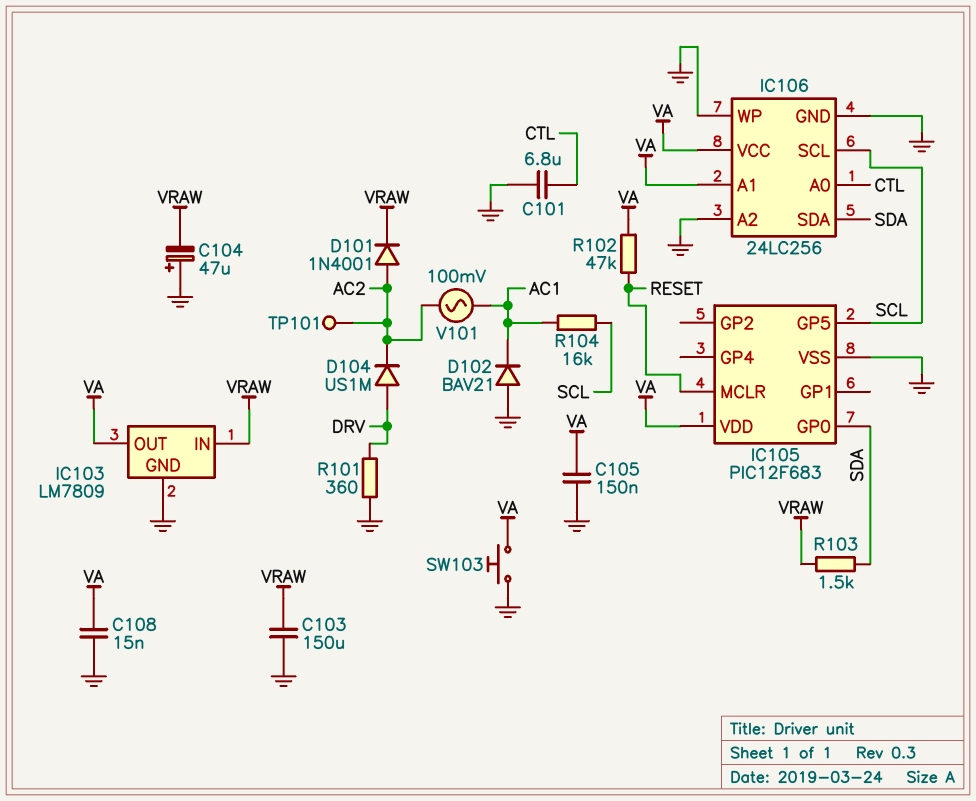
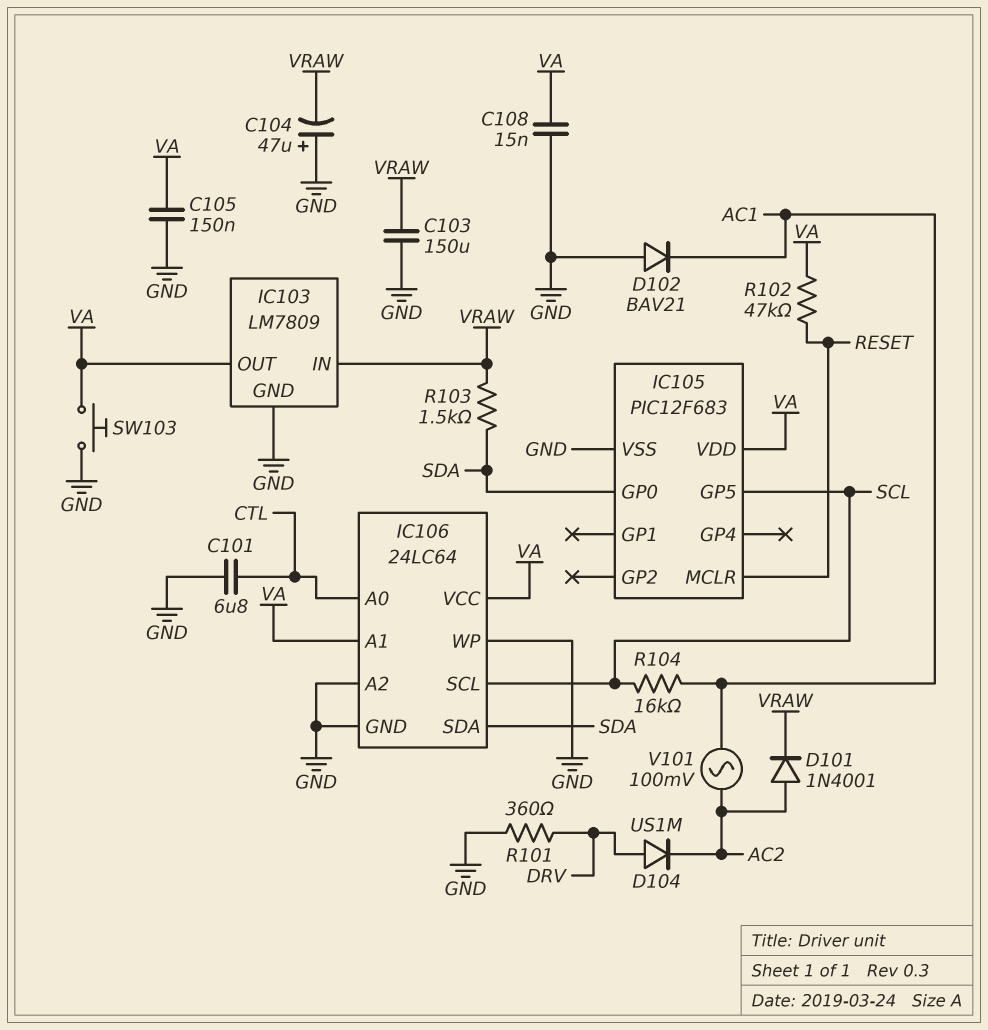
IC106: 24LC256 -> 24LC64
TP101: test point (AC2) -> none

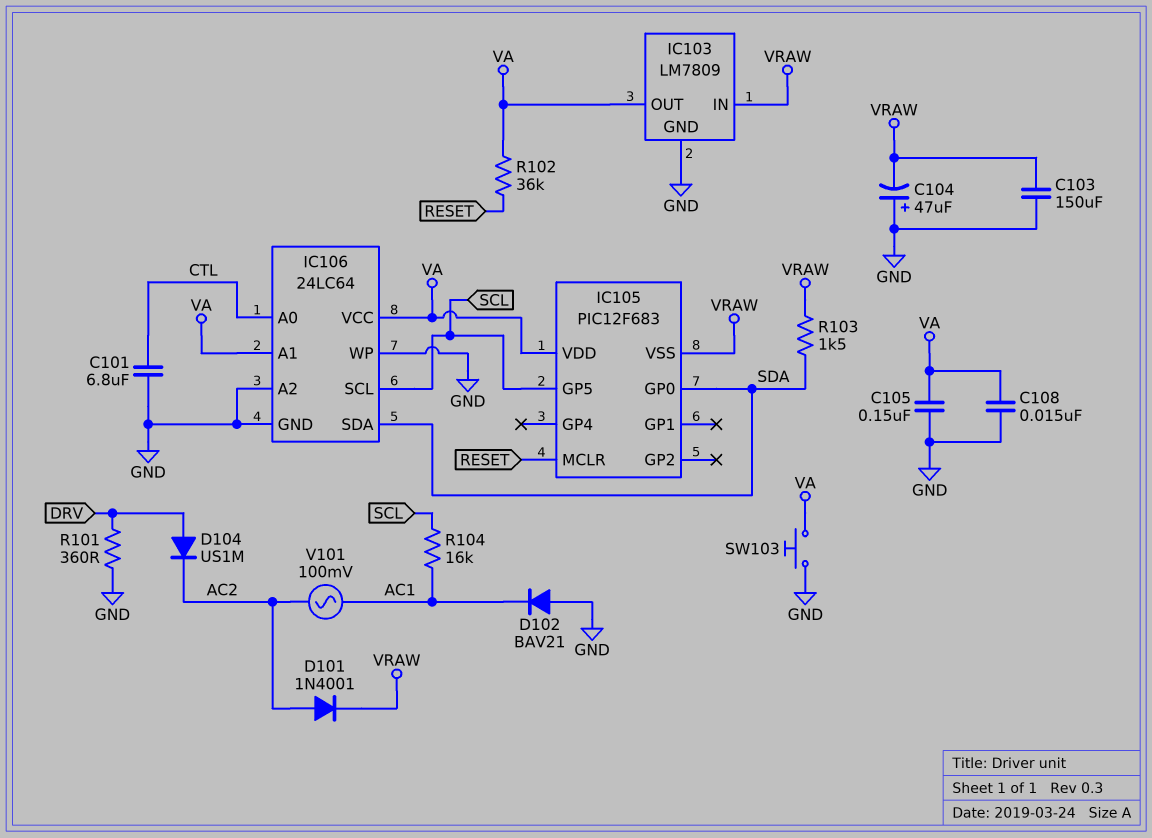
IC105 pin VSS: GND -> VRAW
R102: 47k (RESET, VA) -> 36k (RESET, VA)

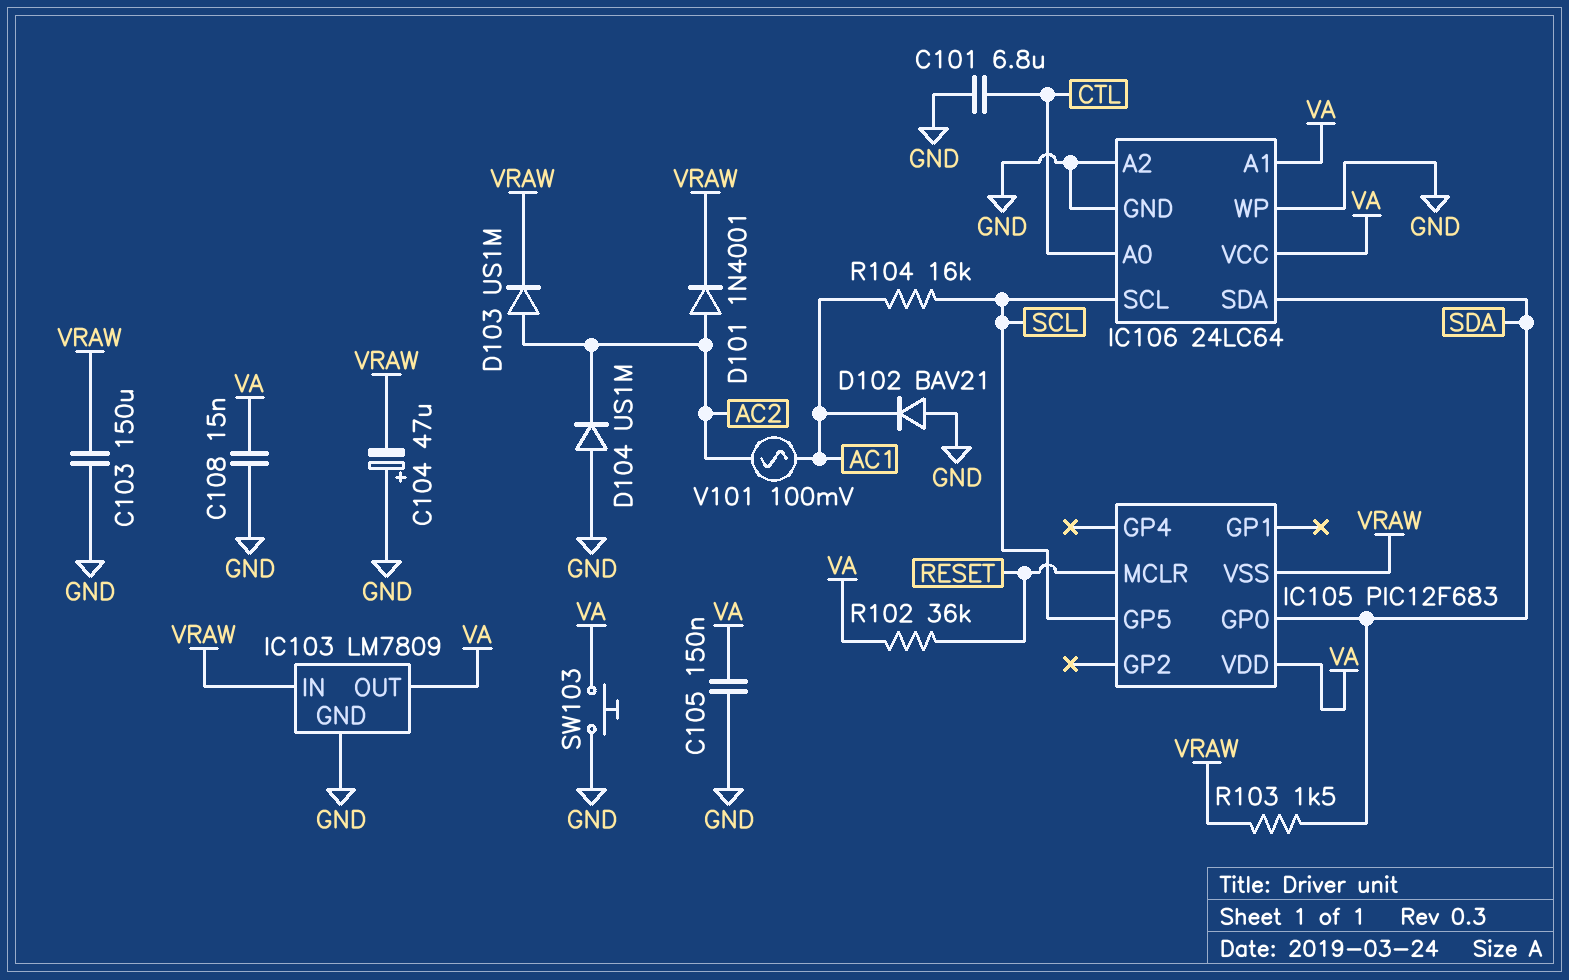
D103: none -> diode US1M (A AC2, K VRAW)
D104: diode US1M (A DRV, K AC2) -> diode US1M (A GND, K AC2)
R101: 360 (DRV, GND) -> none

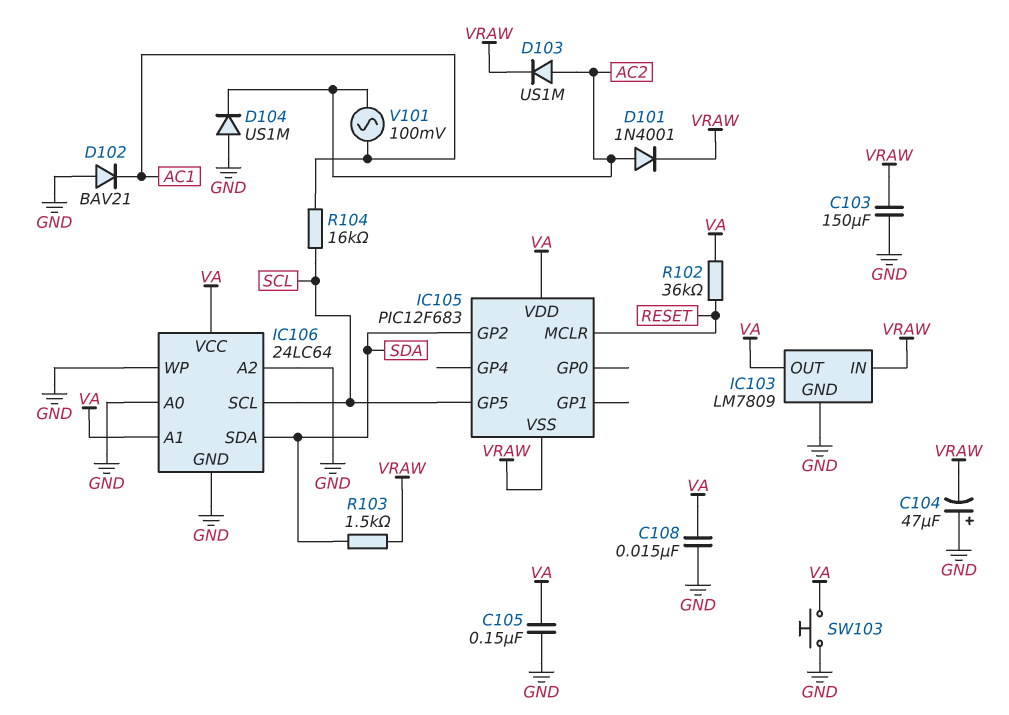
C101: 6.8uF (CTL, GND) -> none
IC105 pin GP0: SDA -> none
IC105 pin GP2: none -> SDA
IC106 pin A0: CTL -> GND

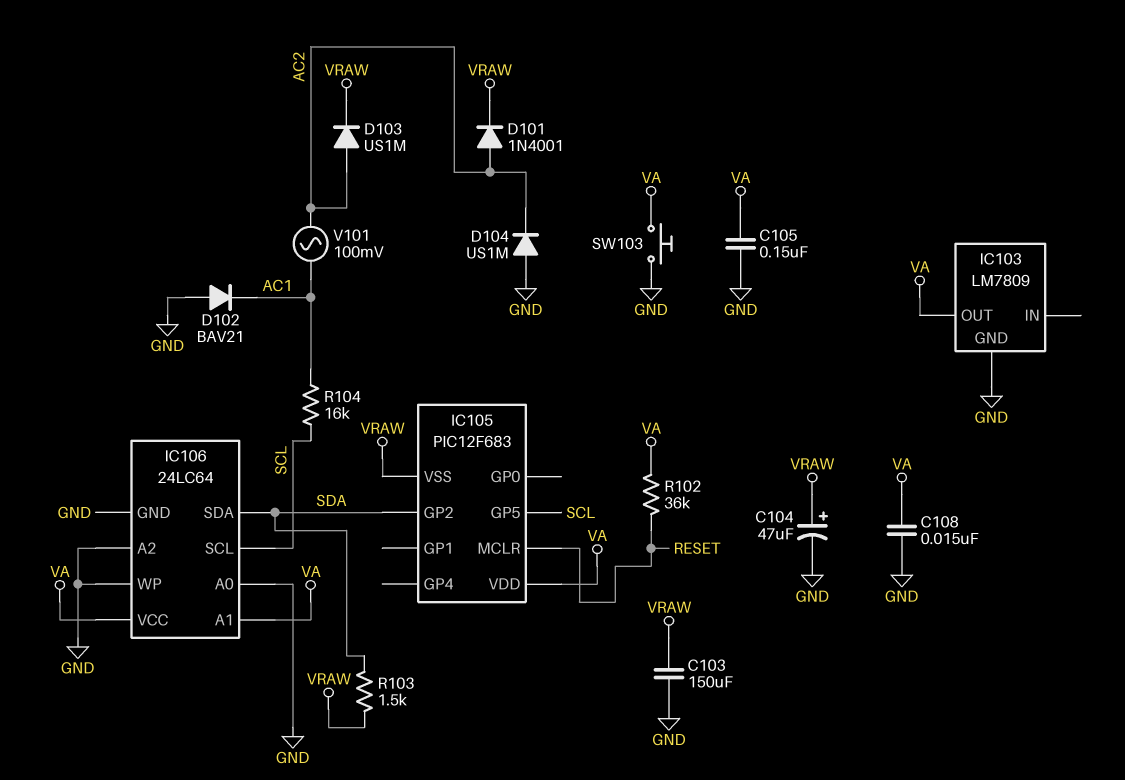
C104: 47uF (plus GND, minus VRAW) -> 47uF (plus VRAW, minus GND)
IC103 pin IN: VRAW -> none

